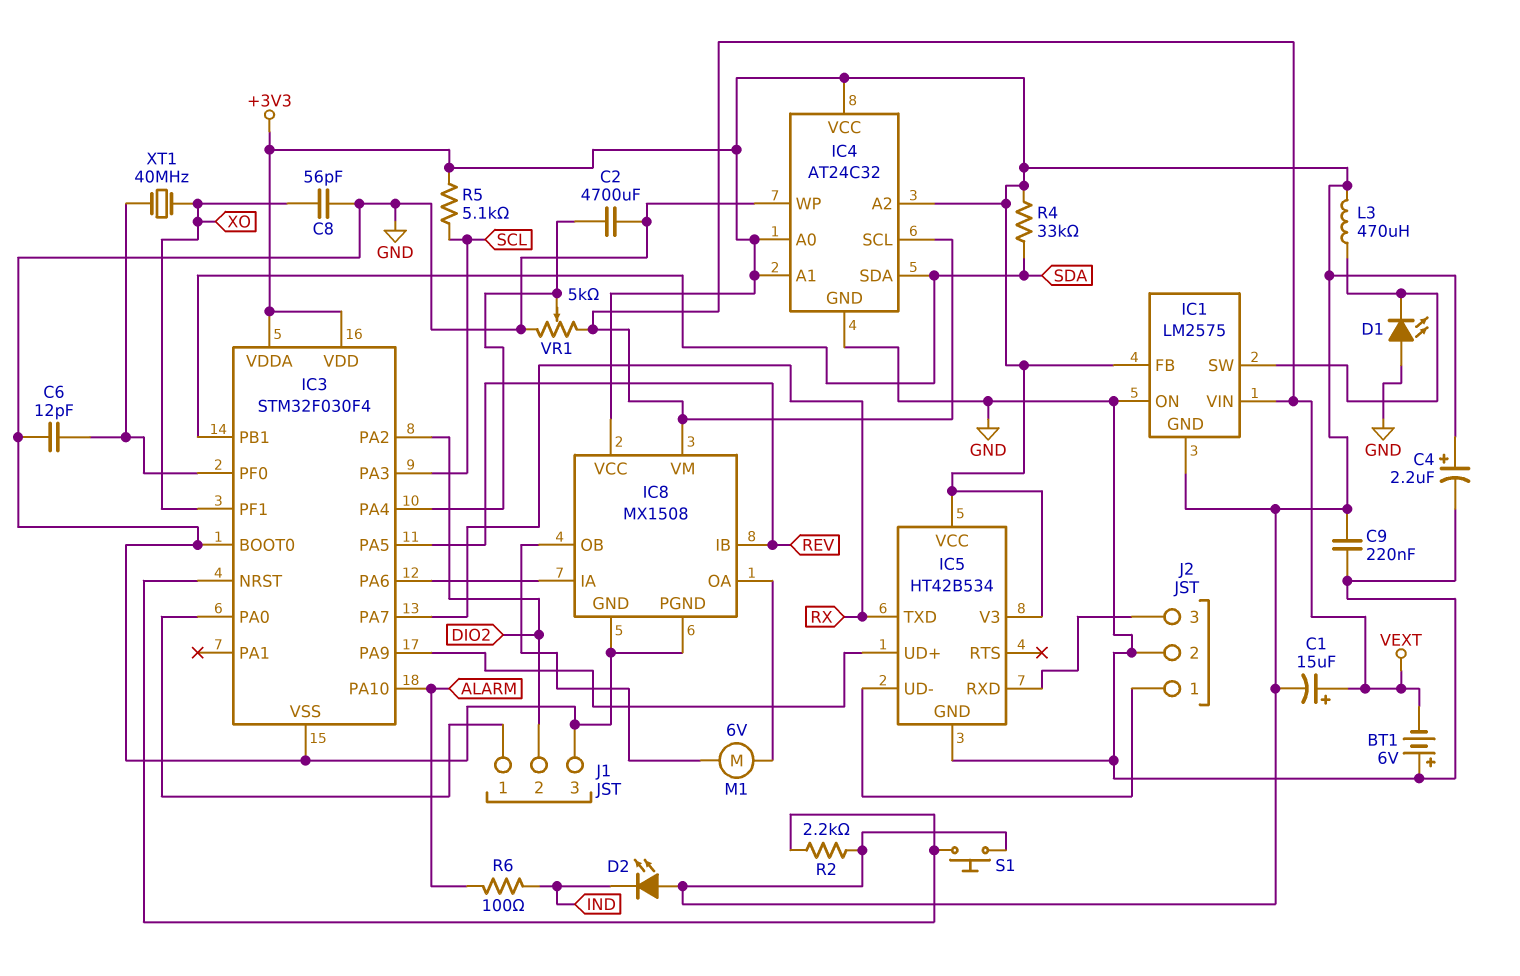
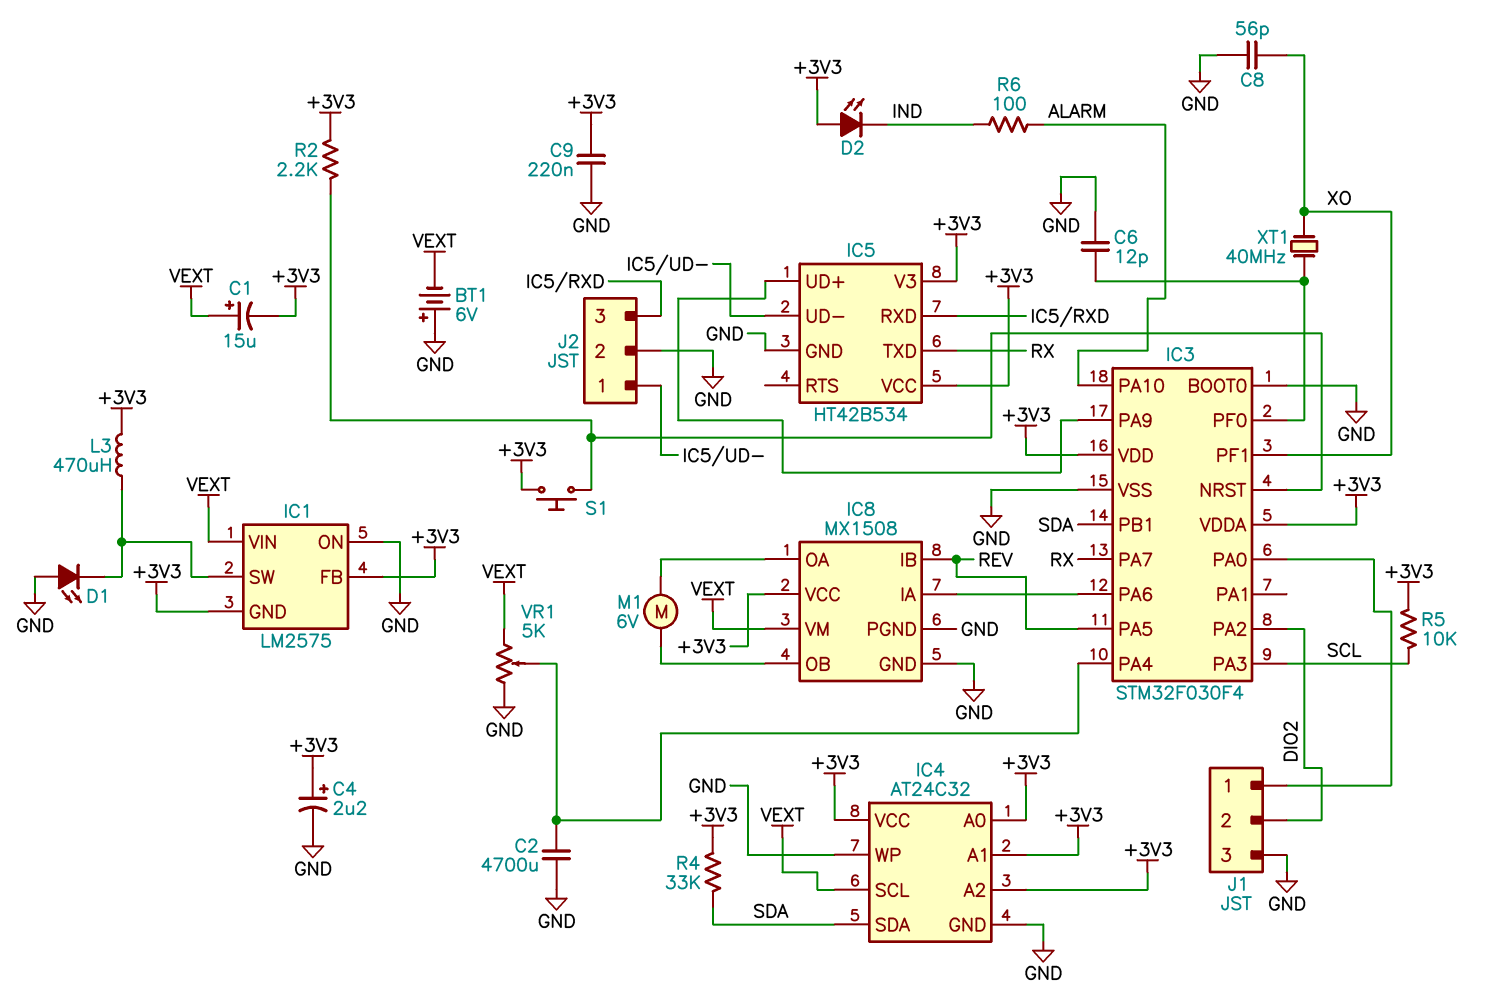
R5: 5.1k (+3V3, SCL) -> 10k (+3V3, SCL)

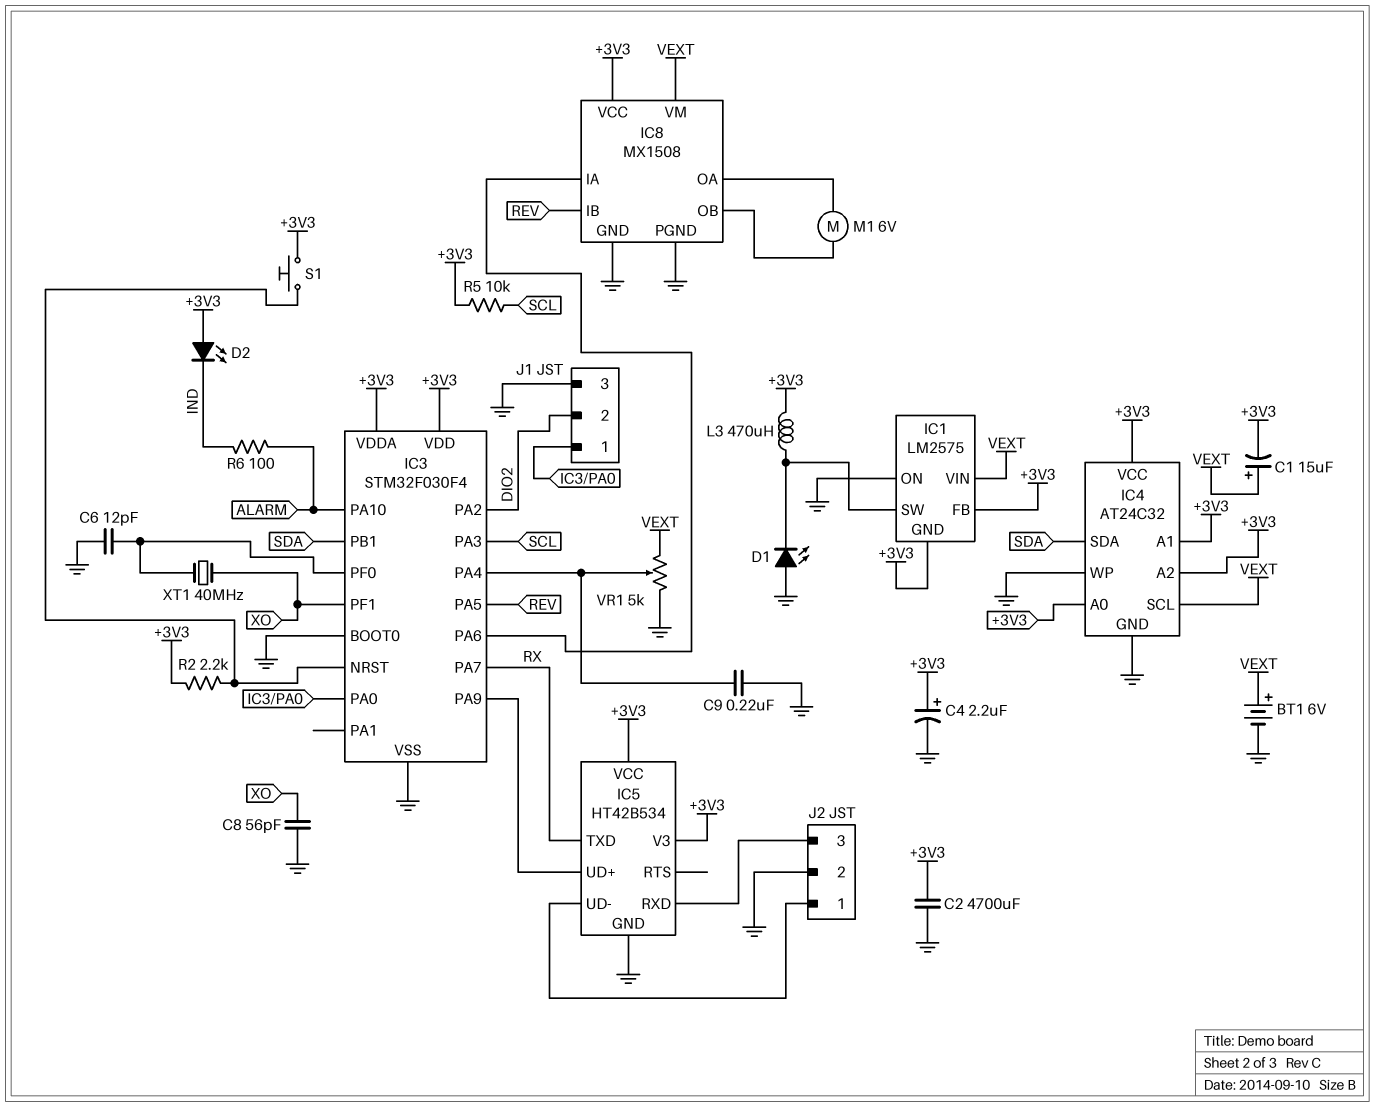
BT1: 6V (plus GND, minus VEXT) -> 6V (plus VEXT, minus GND)
C2: 4700uF (GND, IC3/PA4) -> 4700uF (+3V3, GND)
C9: 220nF (+3V3, GND) -> 220nF (GND, IC3/PA4)
R4: 33k (+3V3, SDA) -> none

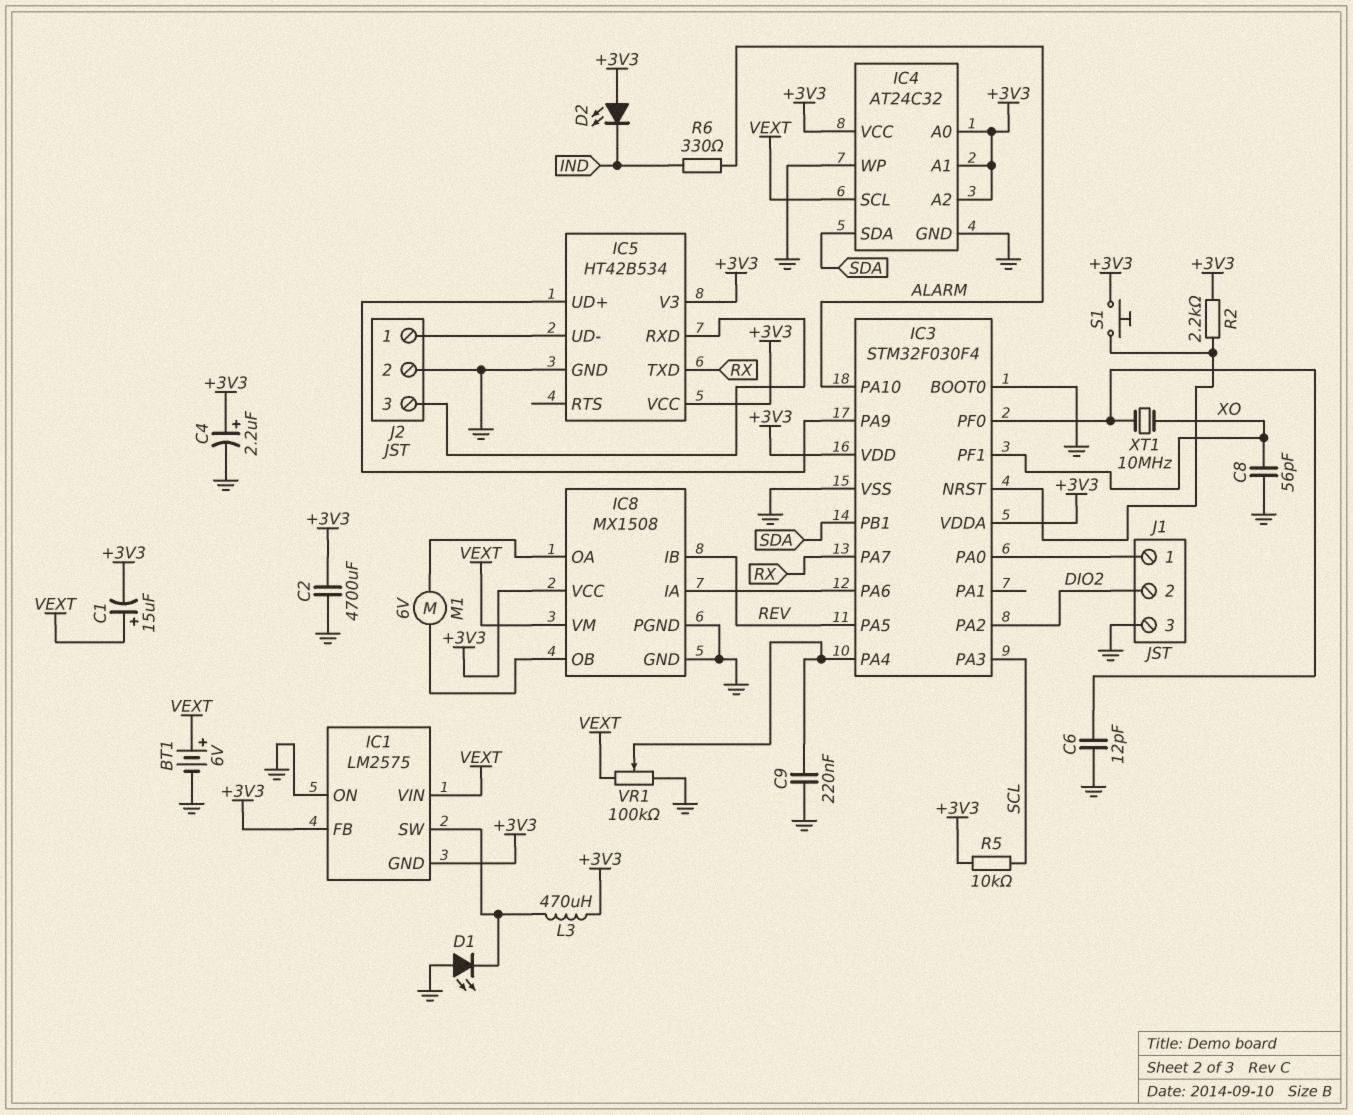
R6: 100 (ALARM, IND) -> 330 (ALARM, IND)
VR1: 5k (GND, VEXT, wiper IC3/PA4) -> 100k (GND, VEXT, wiper IC3/PA4)
XT1: 40MHz (IC3/PF0, XO) -> 10MHz (IC3/PF0, XO)

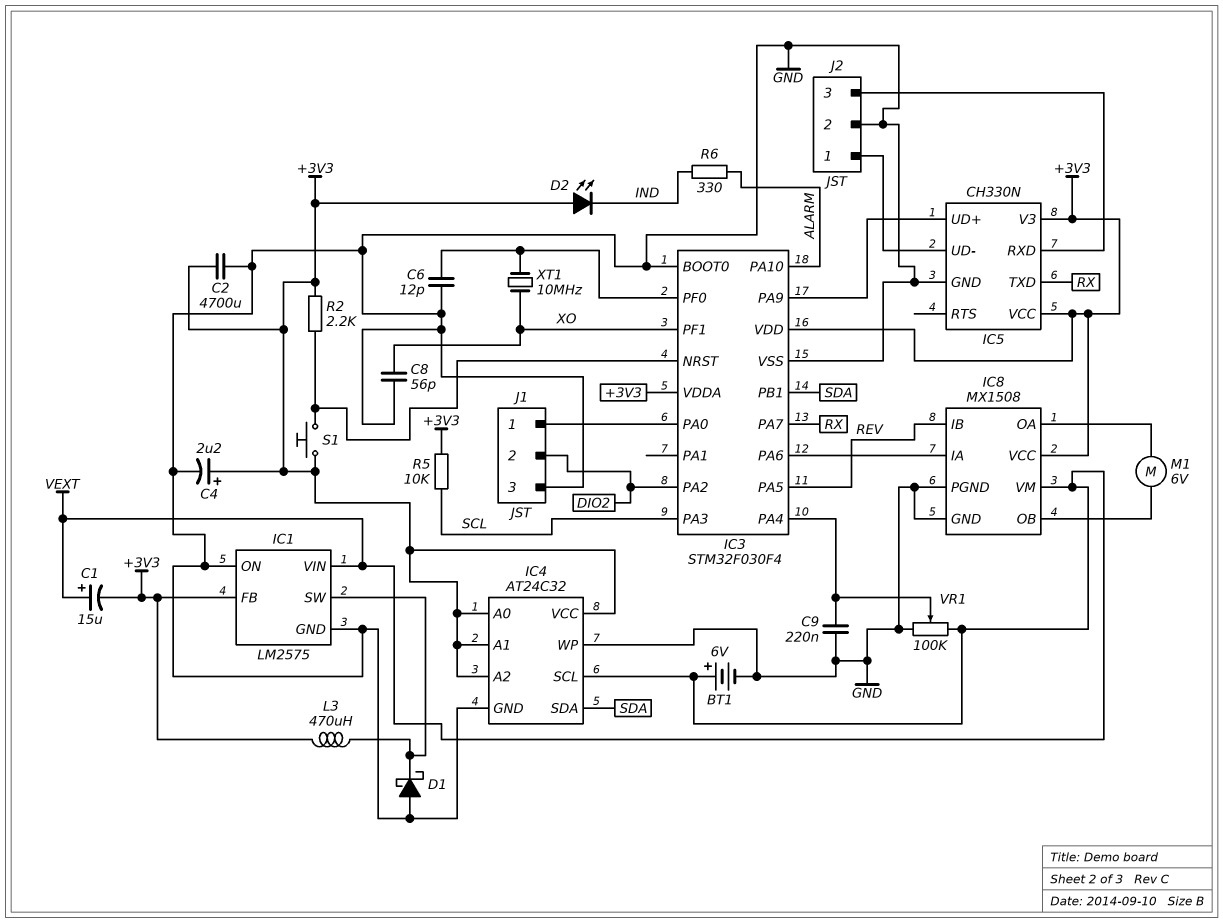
D1: LED (A GND, K IC1/SW) -> schottky (A GND, K IC1/SW)
IC1 pin GND: +3V3 -> GND
IC5: HT42B534 -> CH330N

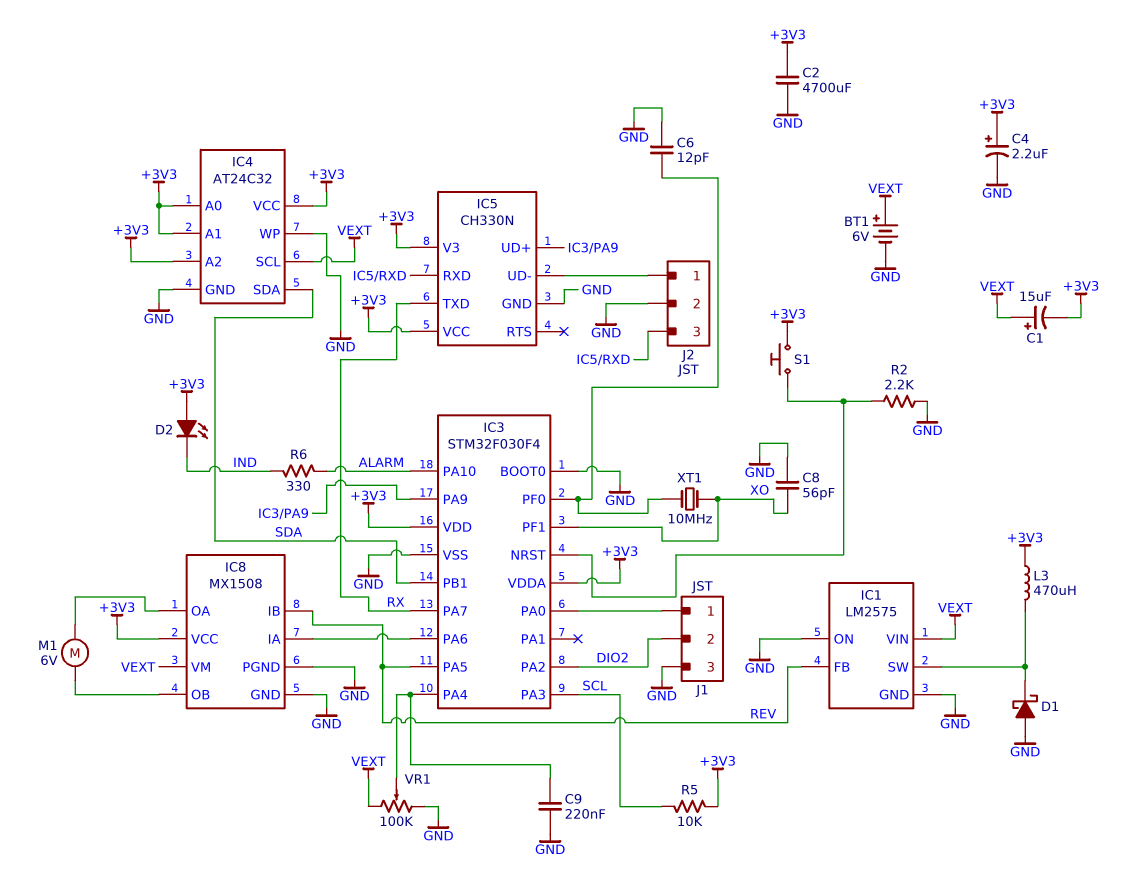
IC1 pin FB: +3V3 -> REV
R2: 2.2k (+3V3, IC3/NRST) -> 2.2k (GND, IC3/NRST)

